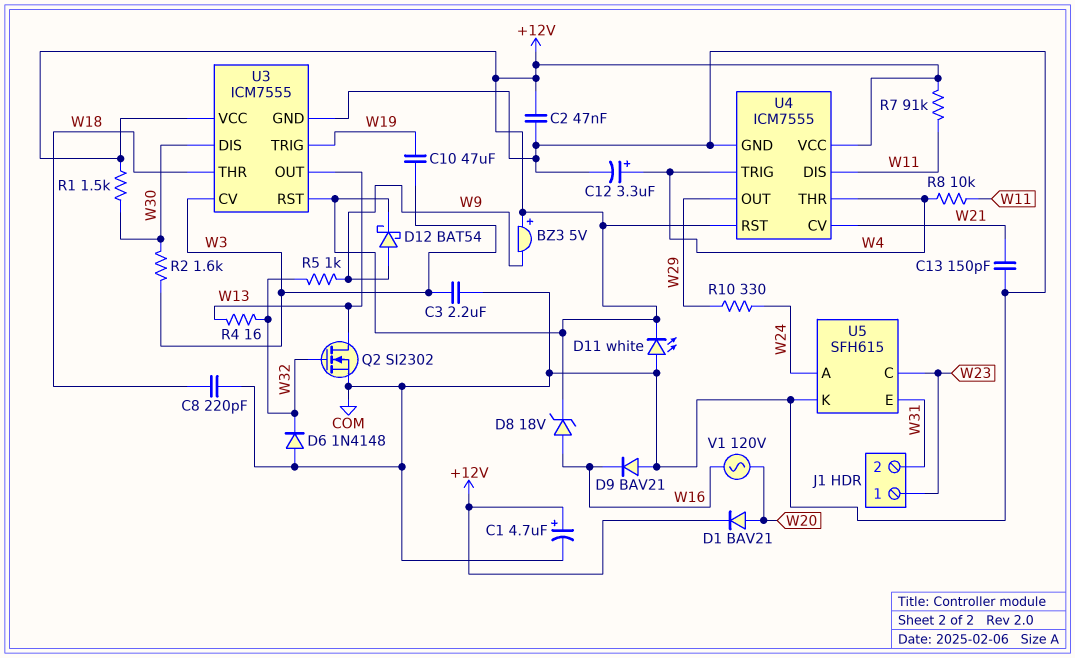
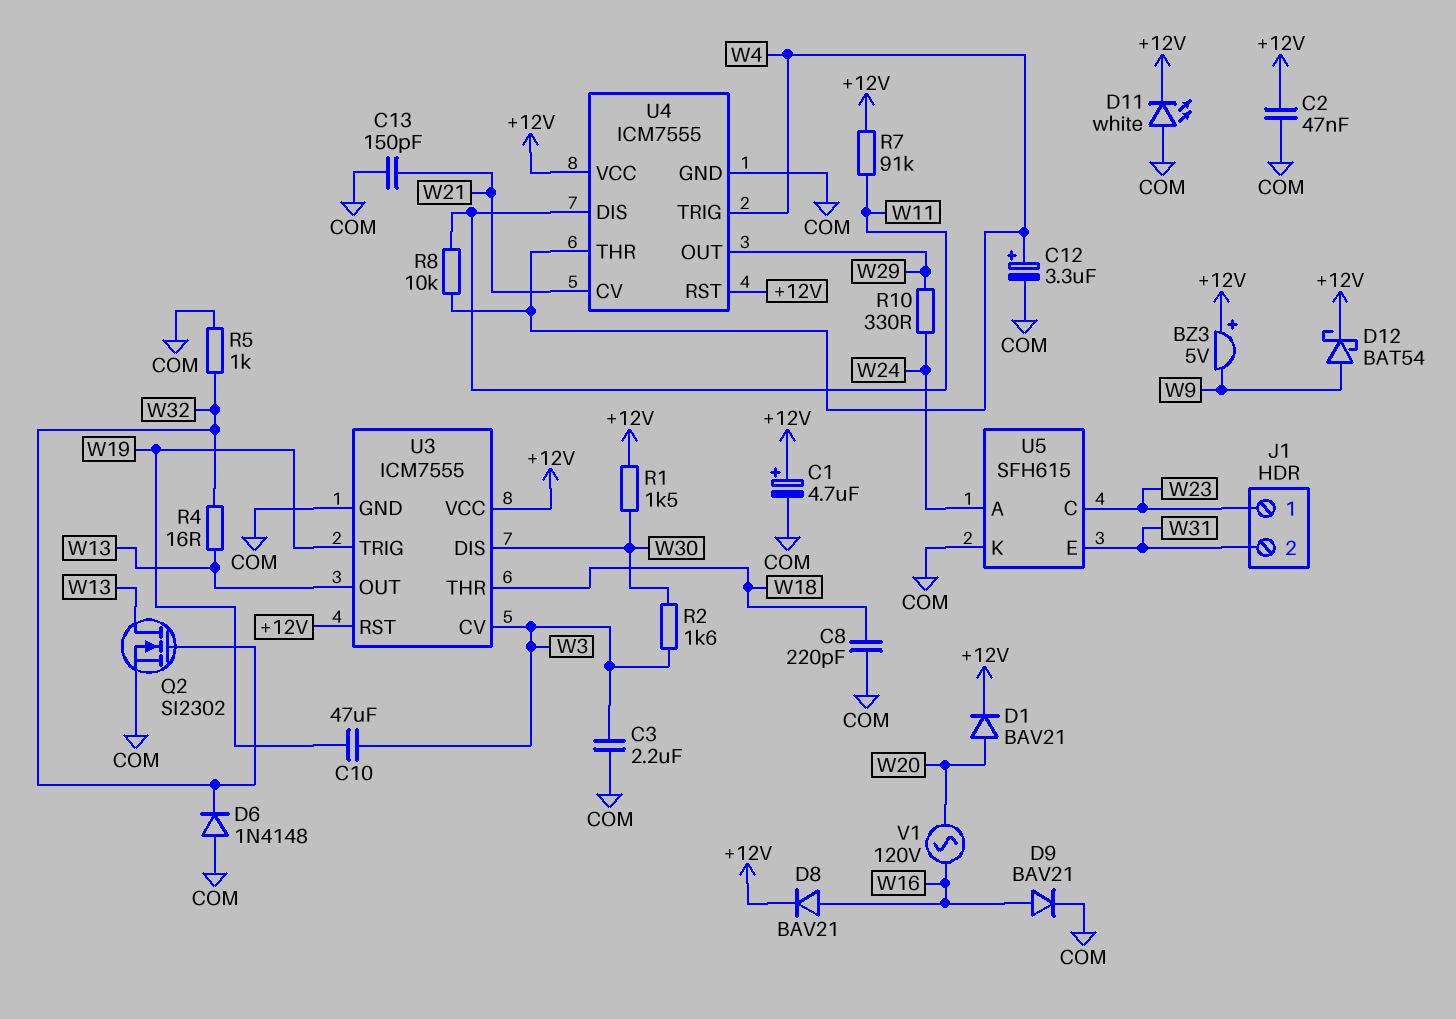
D8: zener 18V (A W16, K +12V) -> diode BAV21 (A W16, K +12V)
D9: diode BAV21 (A COM, K W16) -> diode BAV21 (A W16, K COM)
R5: 1k (W9, W32) -> 1k (COM, W32)

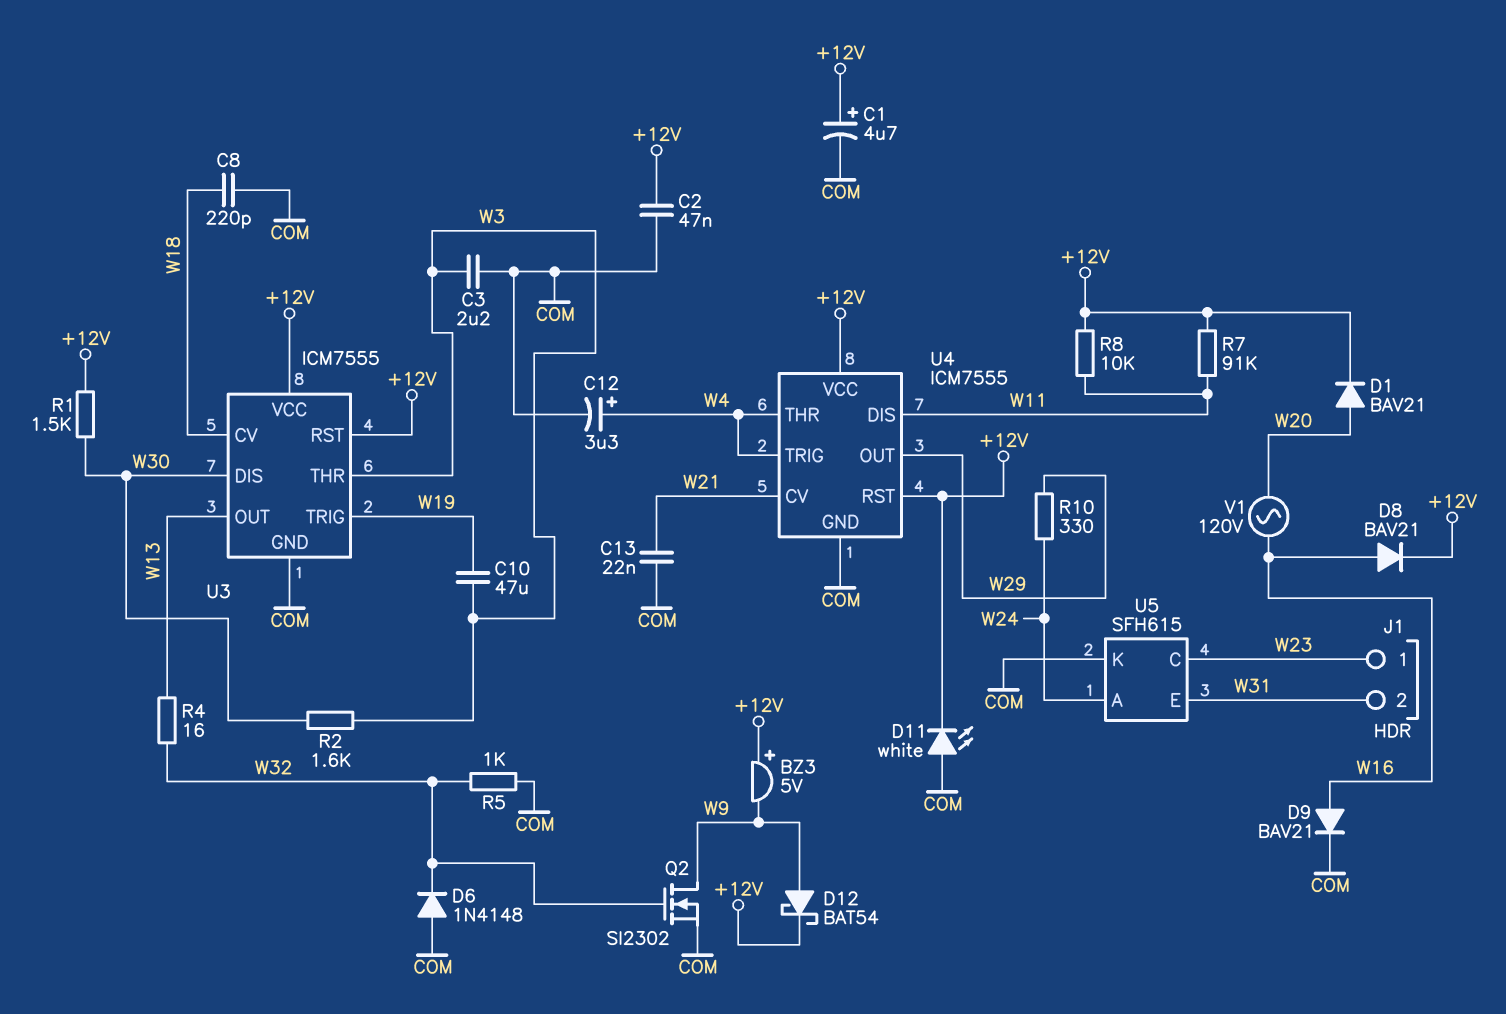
C13: 150pF (COM, W21) -> 22nF (COM, W21)
Q2: NMOS SI2302 (G W32, D W13, S COM) -> NMOS SI2302 (G W32, D W9, S COM)
R8: 10k (W4, W11) -> 10k (+12V, W11)
U3 pin CV: W3 -> W18
U3 pin THR: W18 -> W3

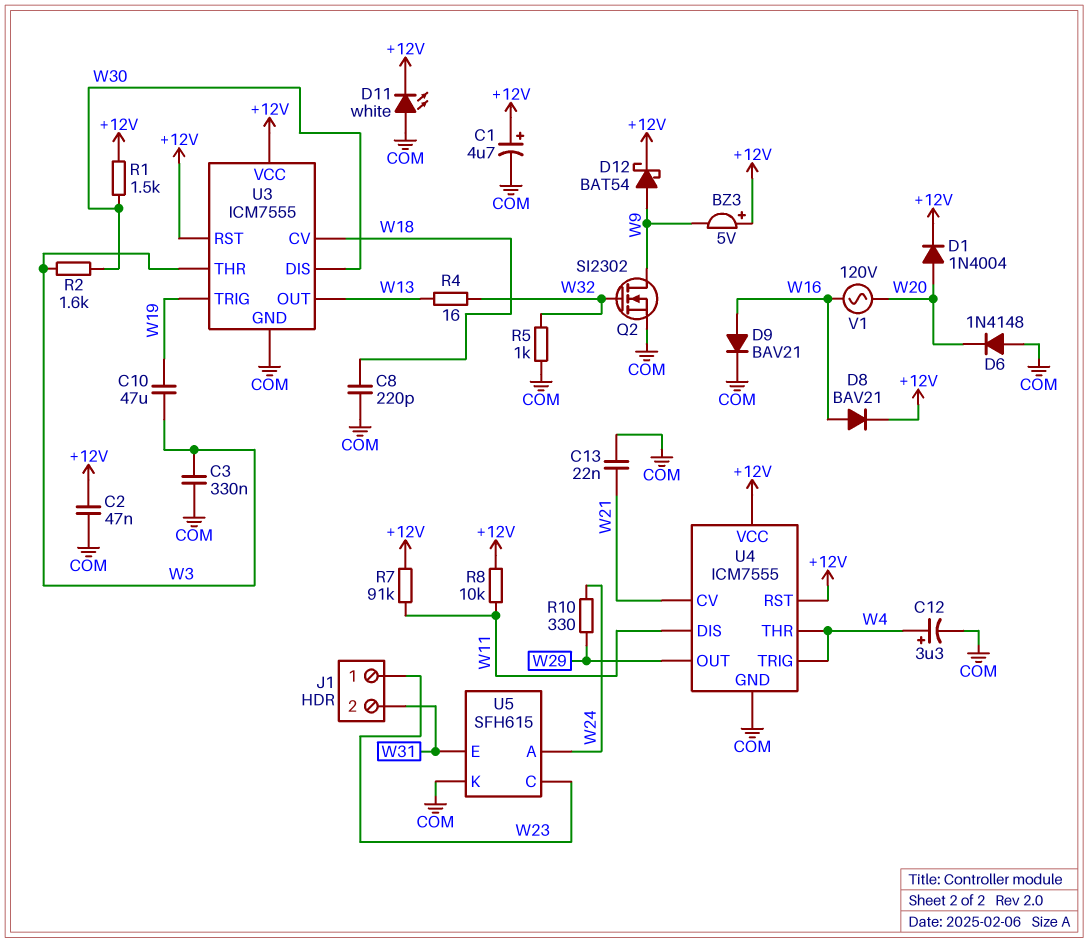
C3: 2.2uF (COM, W3) -> 330nF (COM, W3)
D1: diode BAV21 (A W20, K +12V) -> diode 1N4004 (A W20, K +12V)
D6: diode 1N4148 (A COM, K W32) -> diode 1N4148 (A COM, K W20)

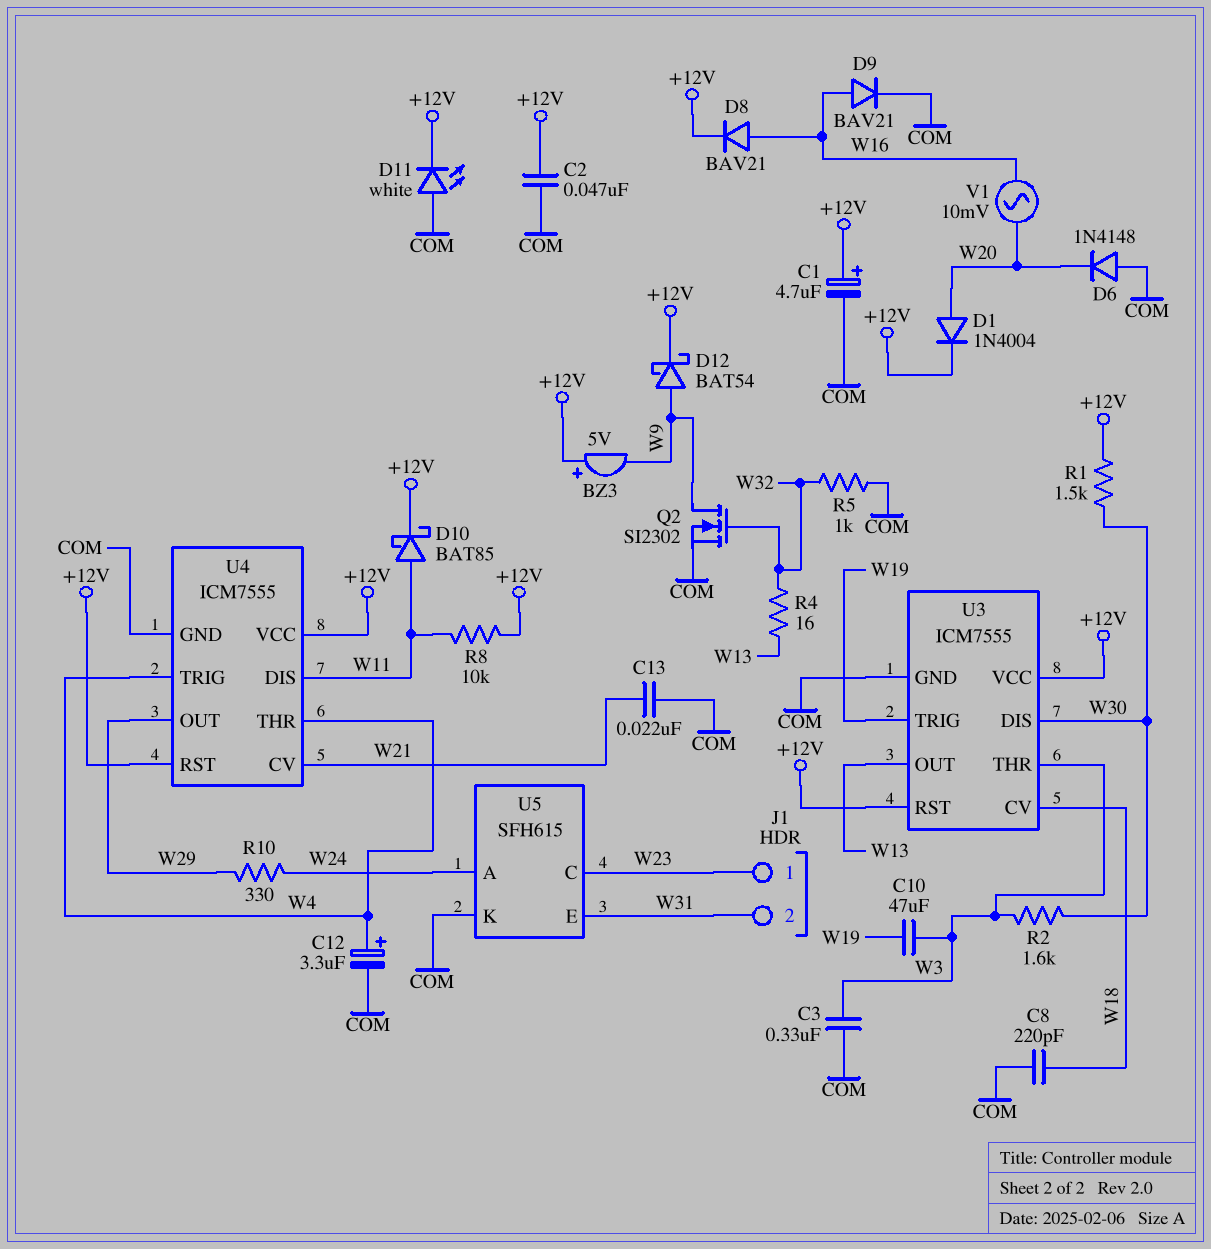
D10: none -> schottky BAT85 (A W11, K +12V)
R7: 91k (+12V, W11) -> none
V1: AC 120V (W16, W20) -> AC 10mV (W16, W20)

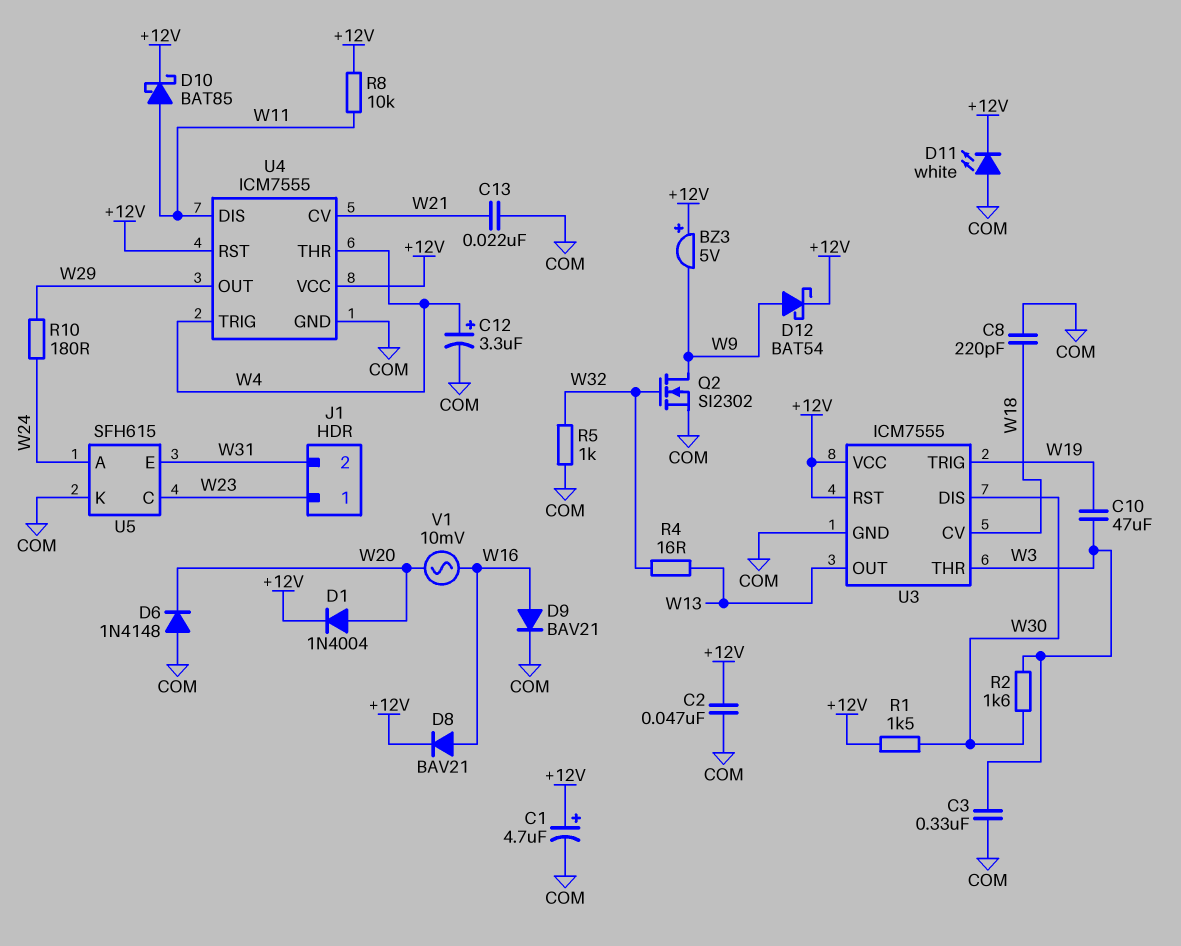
R10: 330 (W24, W29) -> 180 (W24, W29)

